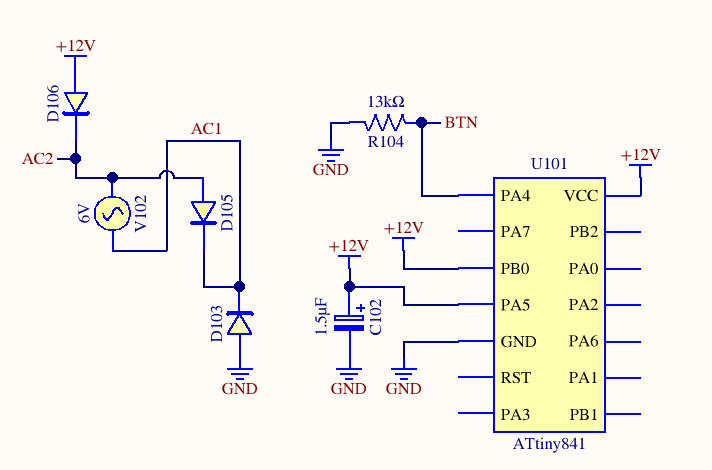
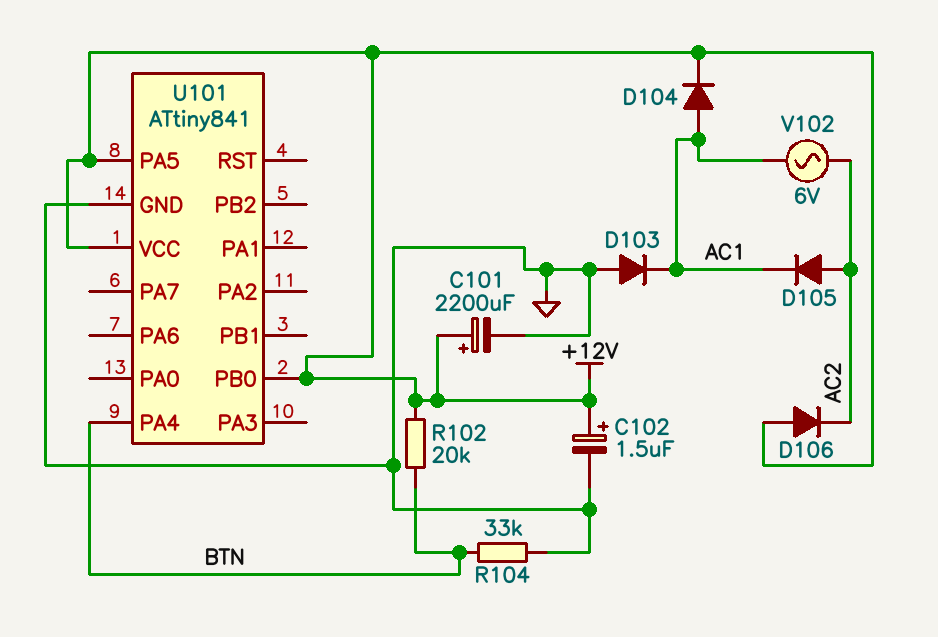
C101: none -> 2200uF (plus +12V, minus GND)
D104: none -> diode (A AC1, K +12V)
R102: none -> 20k (+12V, BTN)
R104: 13k (BTN, GND) -> 33k (BTN, GND)

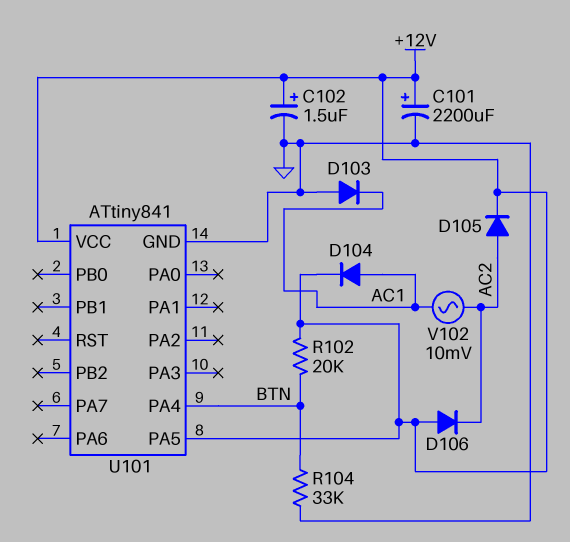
D105: diode (A AC2, K AC1) -> diode (A AC2, K +12V)
U101 pin PB0: +12V -> none
V102: AC 6V (AC1, AC2) -> AC 10mV (AC1, AC2)

